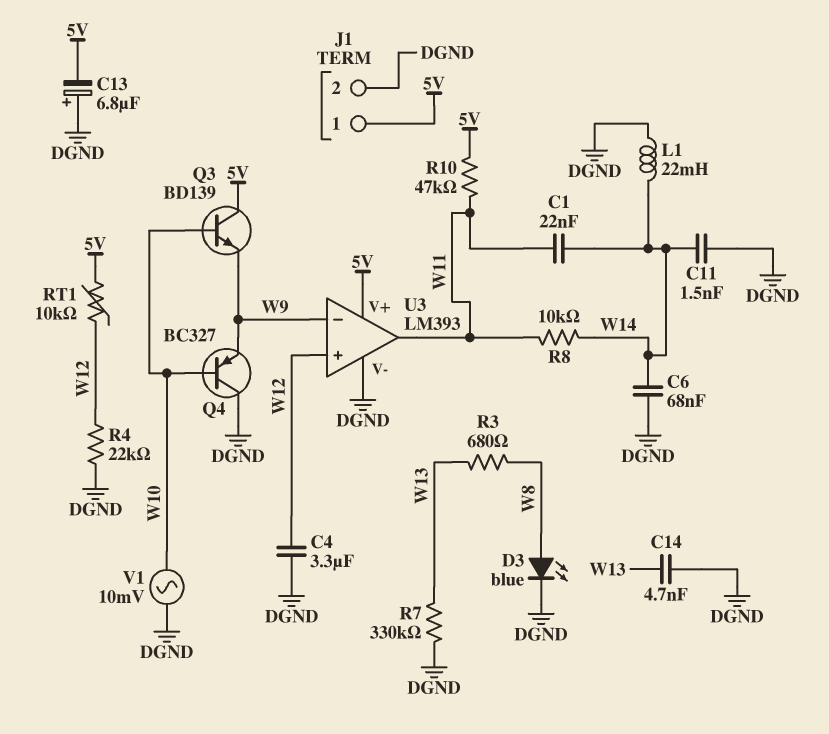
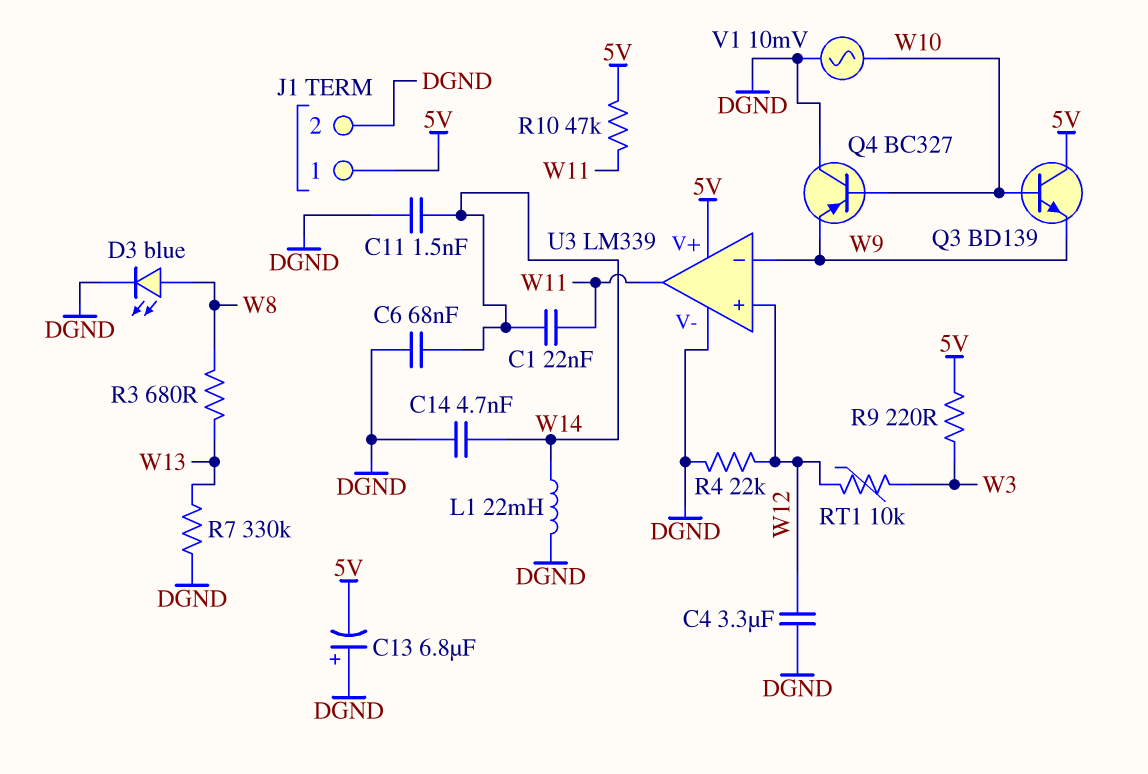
C14: 4.7nF (DGND, W13) -> 4.7nF (DGND, W14)
R8: 10k (W11, W14) -> none
R9: none -> 220 (5V, W3)
RT1: 10k (5V, W12) -> 10k (W3, W12)
U3: LM393 -> LM339

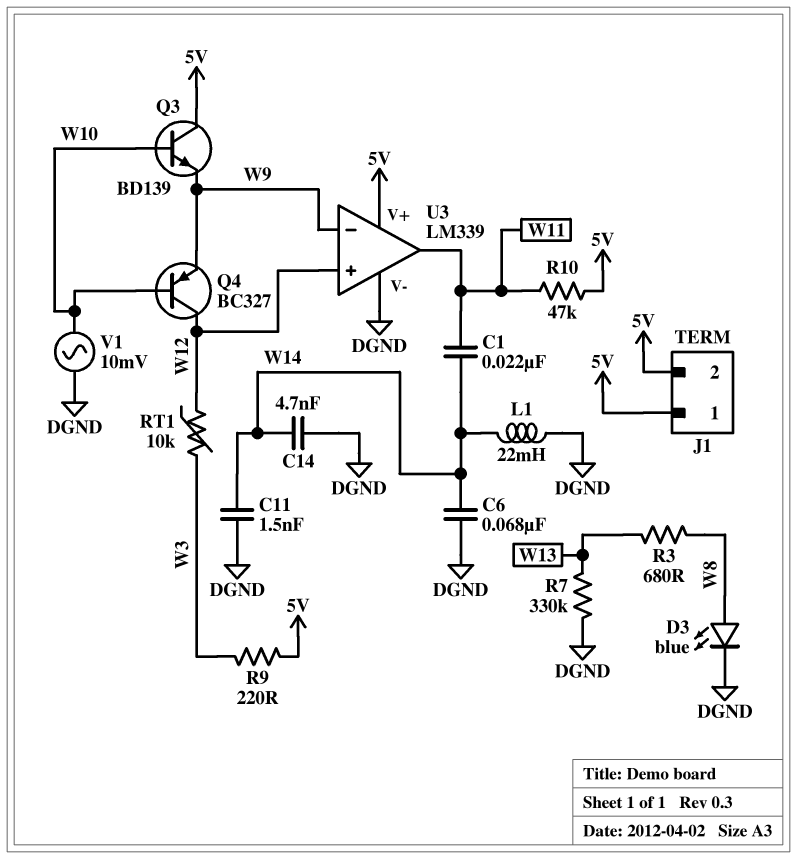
C4: 3.3uF (DGND, W12) -> none
C13: 6.8uF (plus DGND, minus 5V) -> none
J1 pin 2: DGND -> 5V
Q4: PNP BC327 (B W10, C DGND, E W9) -> PNP BC327 (B W10, C W12, E W9)
R4: 22k (DGND, W12) -> none

